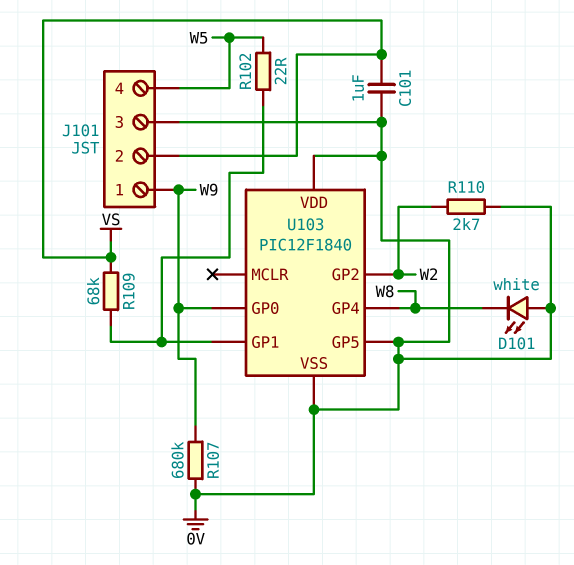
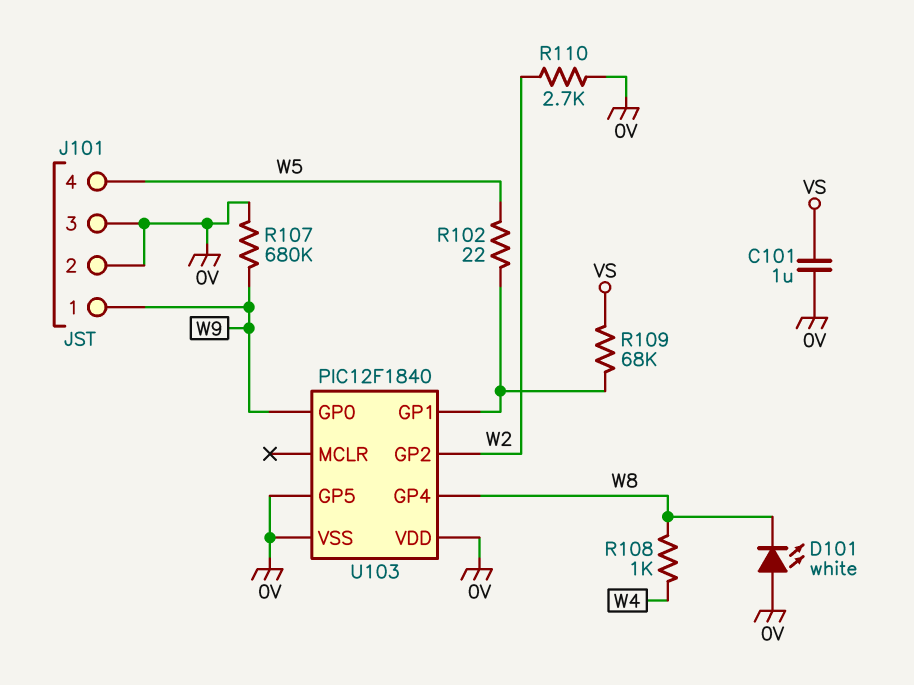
J101 pin 2: VS -> 0V
R108: none -> 1k (W4, W8)

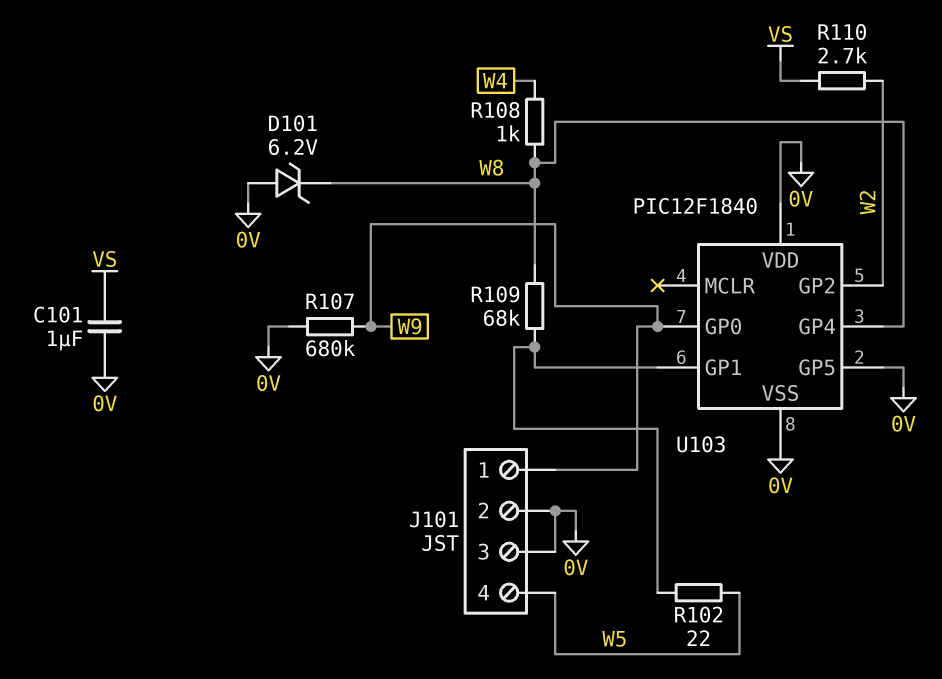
D101: LED white (A 0V, K W8) -> zener 6.2V (A 0V, K W8)
R109: 68k (U103/GP1, VS) -> 68k (U103/GP1, W8)
R110: 2.7k (0V, W2) -> 2.7k (VS, W2)

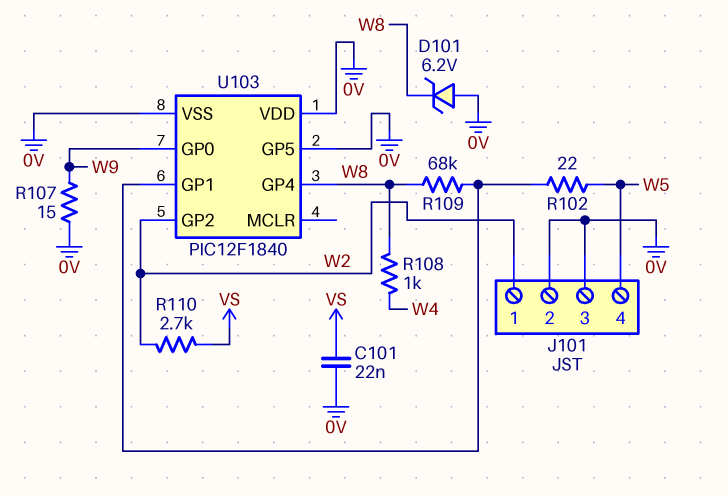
C101: 1uF (0V, VS) -> 22nF (0V, VS)
J101 pin 1: W9 -> W2
R107: 680k (0V, W9) -> 15 (0V, W9)

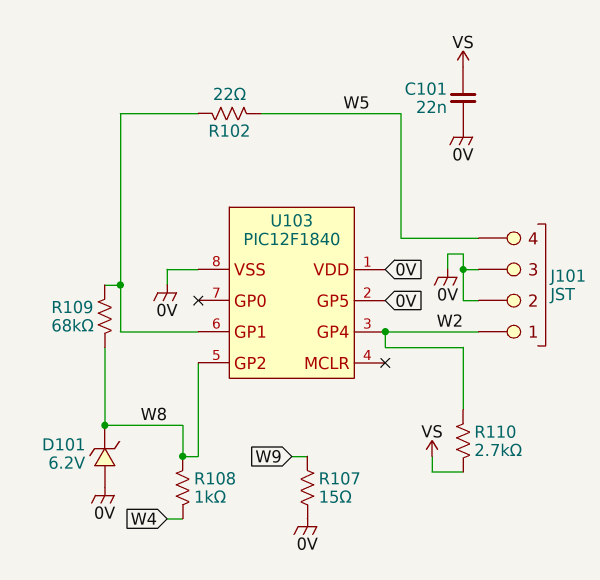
U103 pin GP0: W9 -> none
U103 pin GP2: W2 -> W8
U103 pin GP4: W8 -> W2

